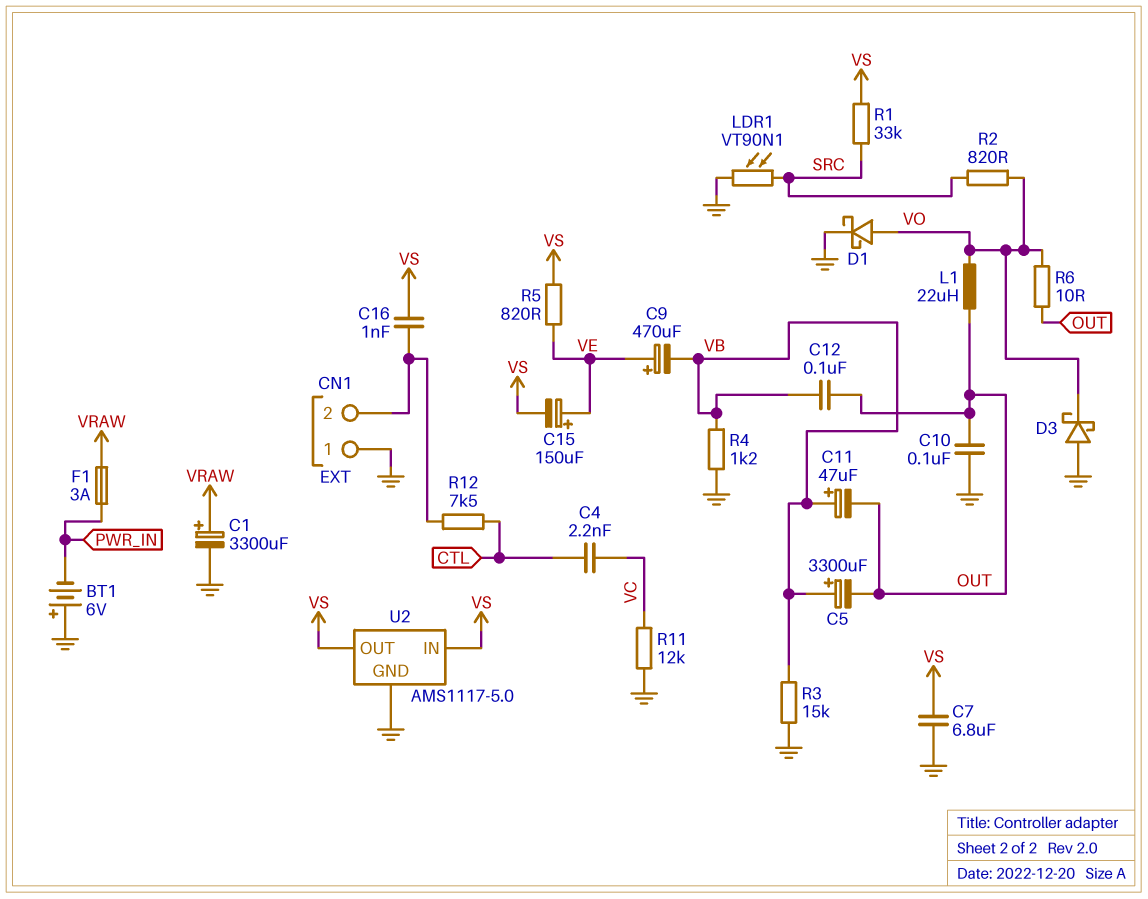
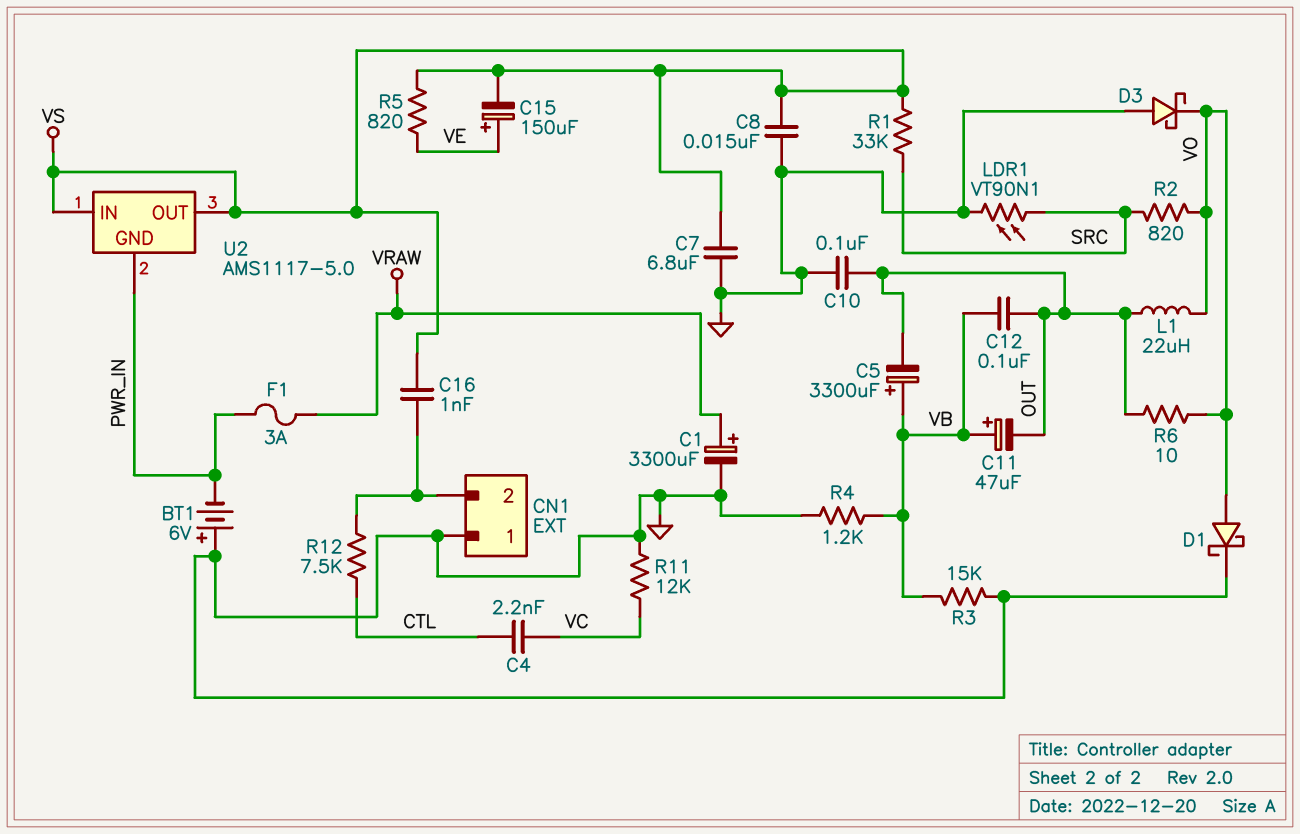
C8: none -> 15nF (GND, VS)
C9: 470uF (plus VE, minus VB) -> none
U2 pin GND: GND -> PWR_IN

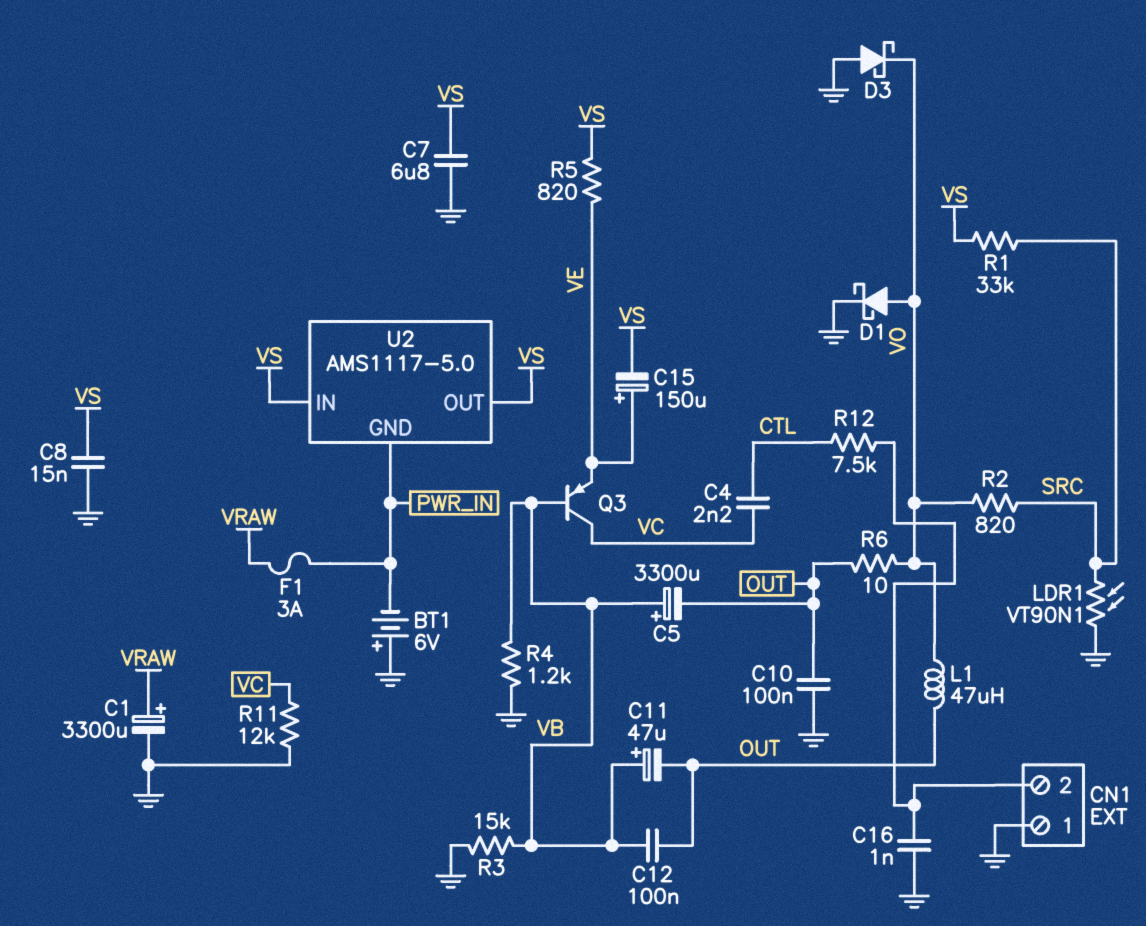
C16: 1nF (CN1/2, VS) -> 1nF (CN1/2, GND)
L1: 22uH (OUT, VO) -> 47uH (OUT, VO)
Q3: none -> PNP (B VB, C VC, E VE)

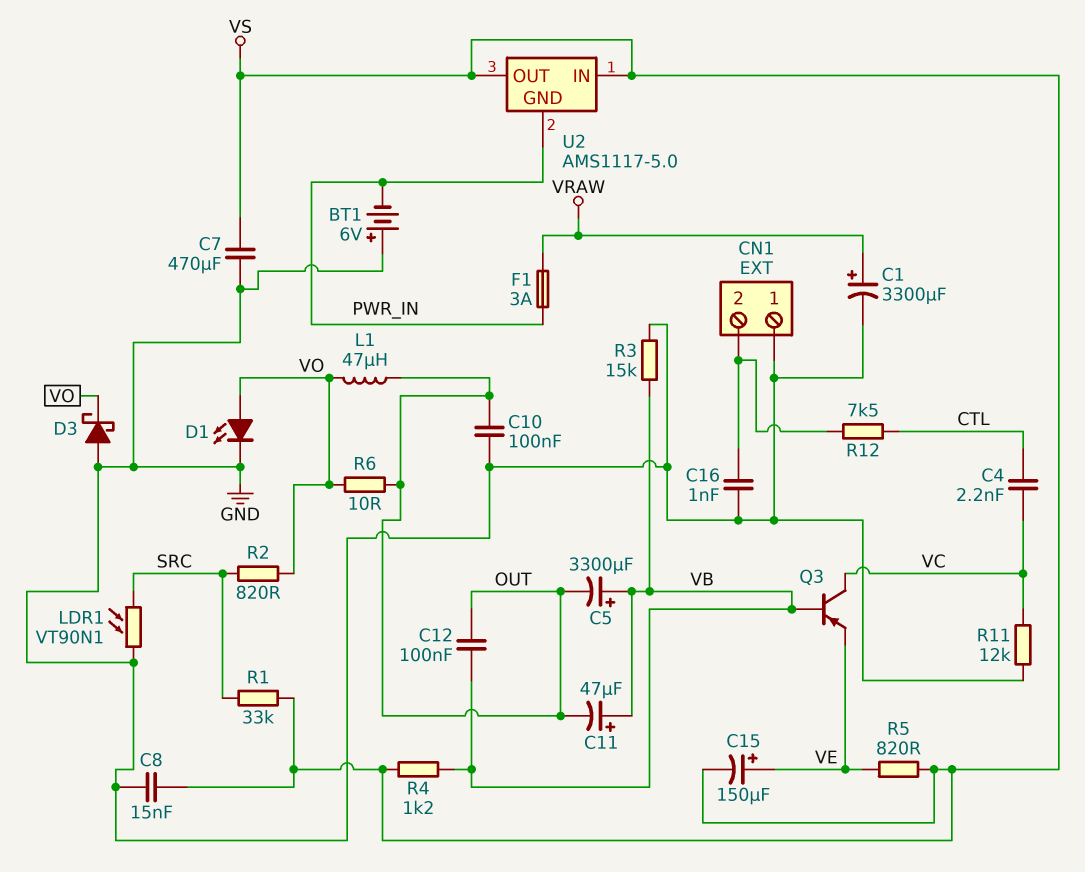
C7: 6.8uF (GND, VS) -> 470uF (GND, VS)
D1: schottky (A VO, K GND) -> LED (A VO, K GND)
R4: 1.2k (GND, VB) -> 1.2k (VB, VS)

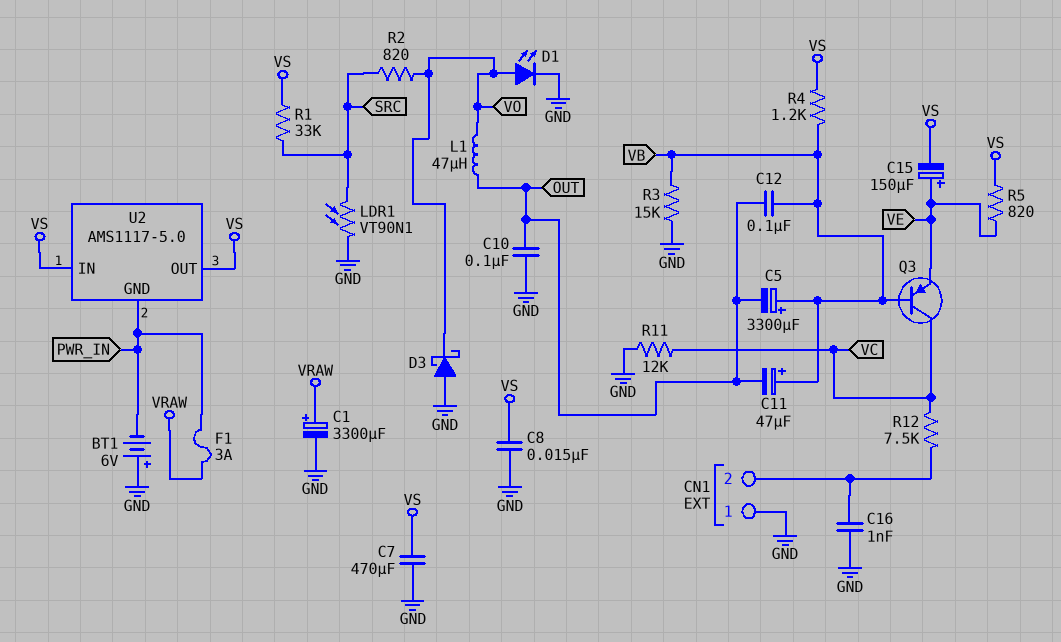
C4: 2.2nF (CTL, VC) -> none
R6: 10 (OUT, VO) -> none
R12: 7.5k (CN1/2, CTL) -> 7.5k (CN1/2, VC)

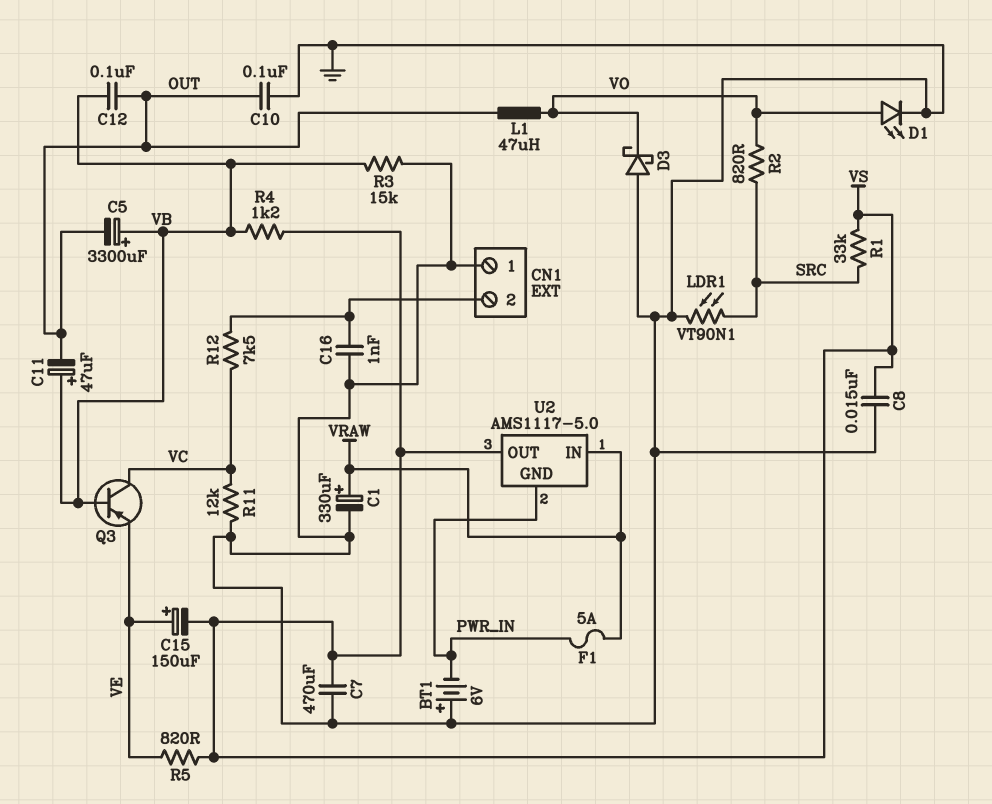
C1: 3300uF (plus VRAW, minus GND) -> 330uF (plus VRAW, minus GND)
F1: 3A (PWR_IN, VRAW) -> 5A (PWR_IN, VRAW)
U2 pin IN: VS -> VRAW

